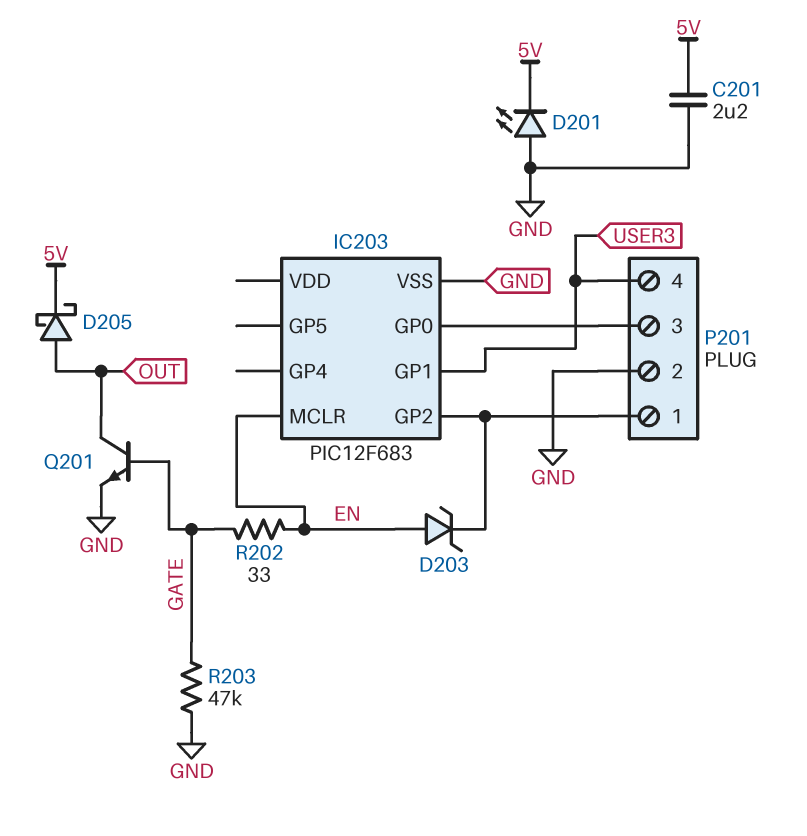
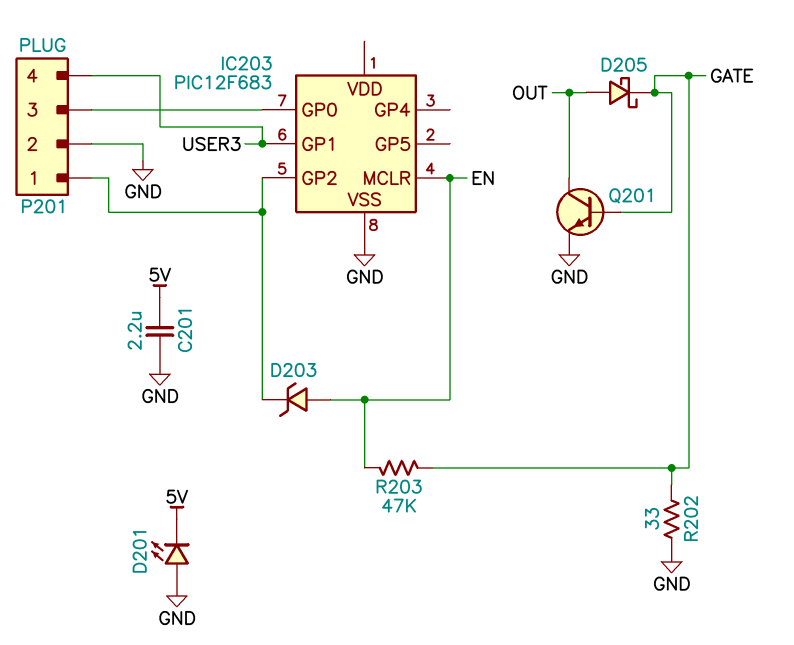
D205: schottky (A OUT, K 5V) -> schottky (A OUT, K GATE)
R202: 33 (EN, GATE) -> 33 (GATE, GND)
R203: 47k (GATE, GND) -> 47k (EN, GATE)

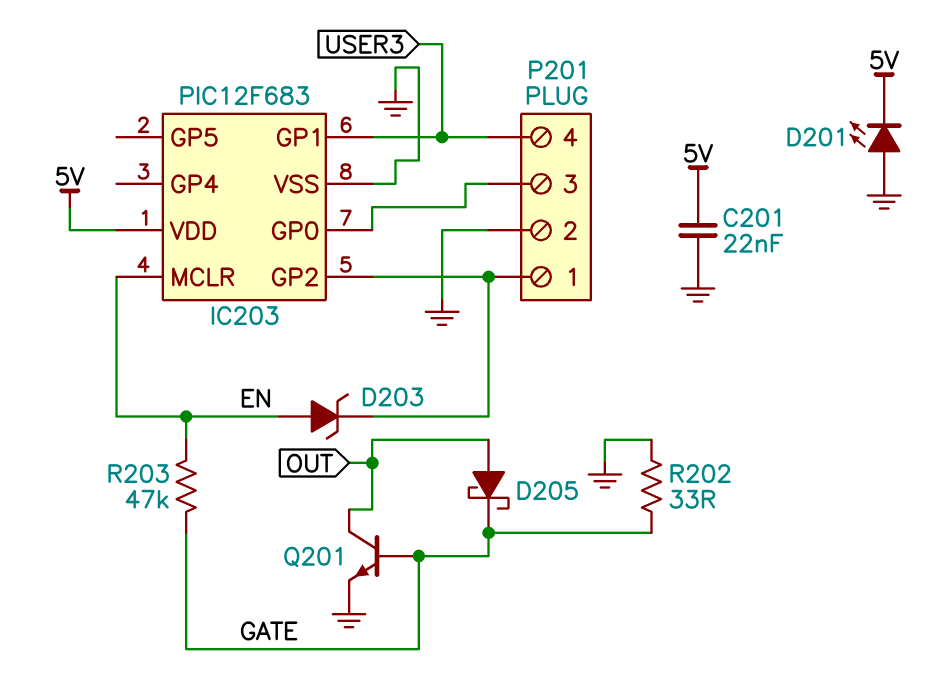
C201: 2.2uF (5V, GND) -> 22nF (5V, GND)
IC203 pin VDD: none -> 5V

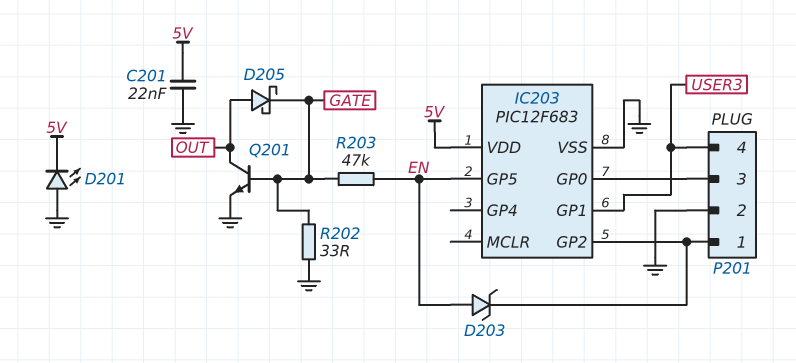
IC203 pin GP5: none -> EN
IC203 pin MCLR: EN -> none

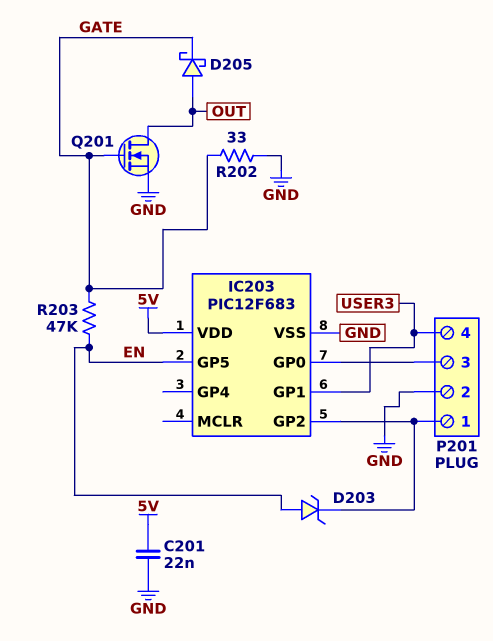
D201: LED (A GND, K 5V) -> none
Q201: NPN (B GATE, C OUT, E GND) -> NMOS (G GATE, D OUT, S GND)

